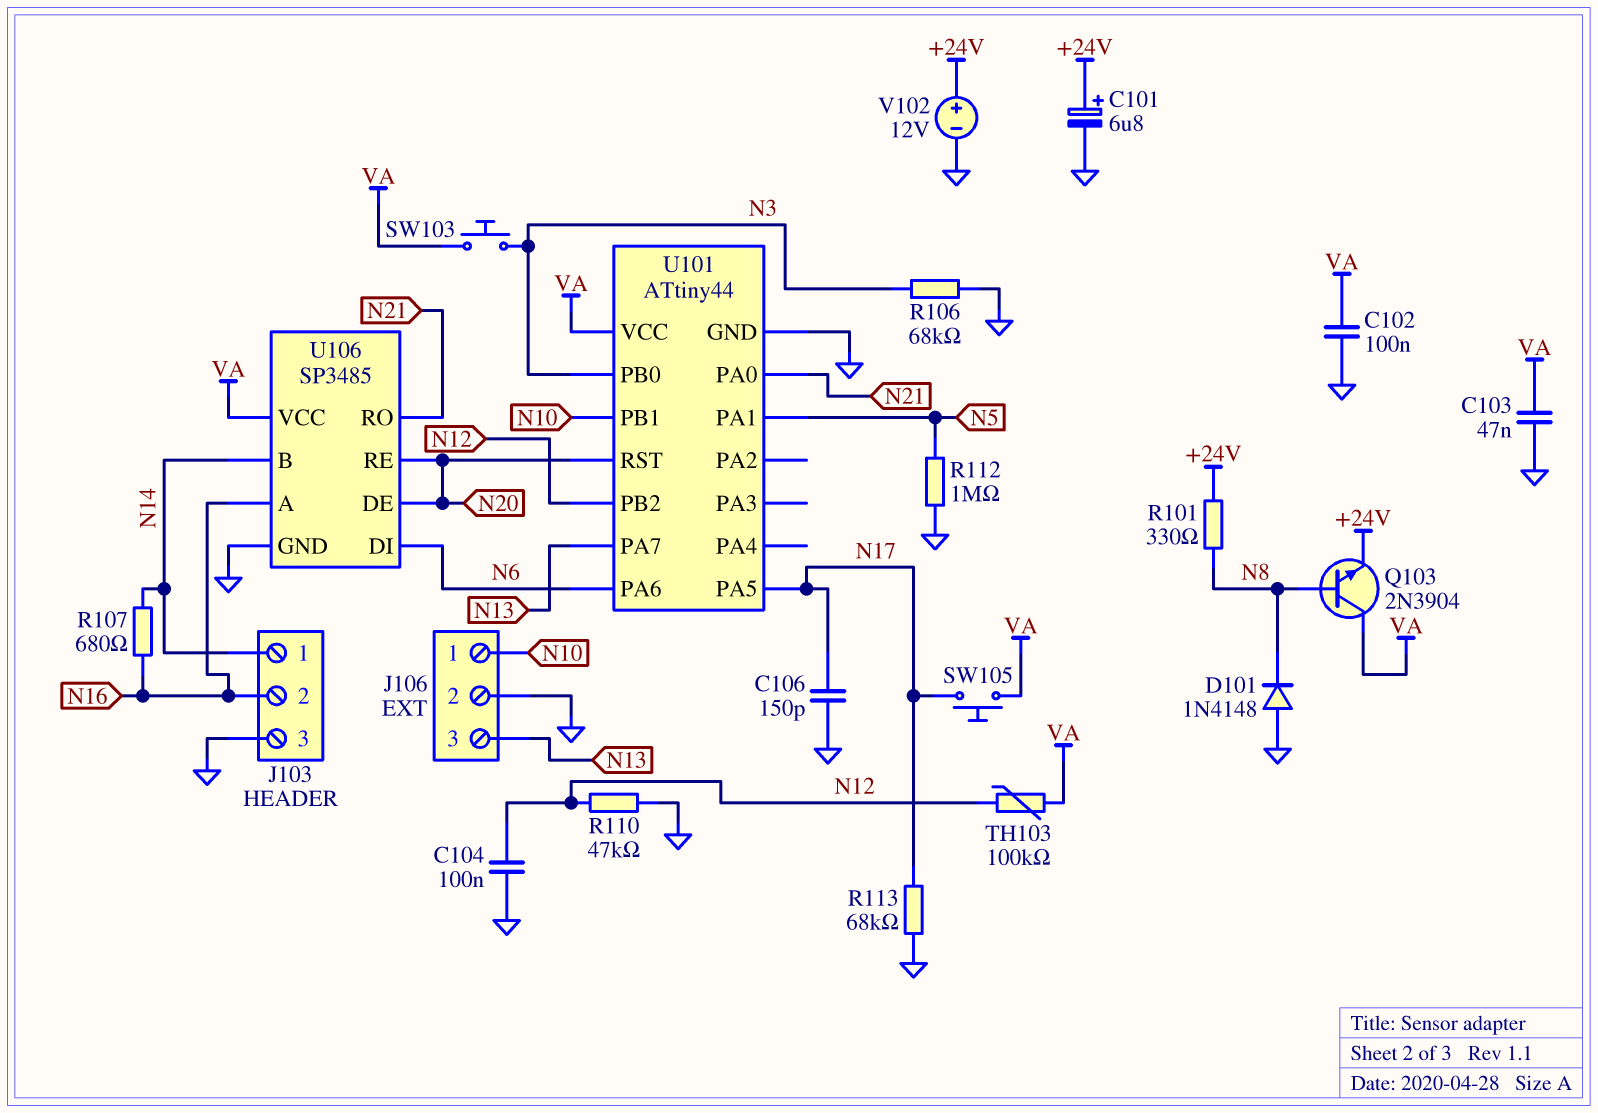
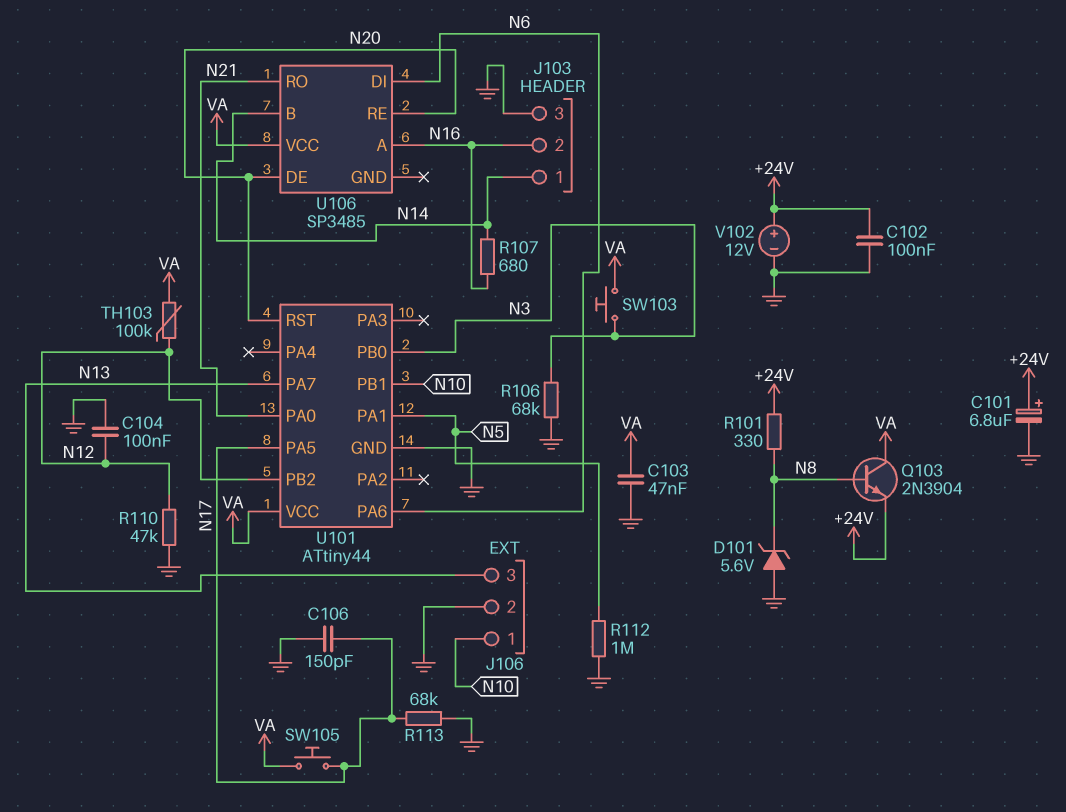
C102: 100nF (GND, VA) -> 100nF (+24V, GND)
D101: diode 1N4148 (A GND, K N8) -> zener 5.6V (A GND, K N8)
U106 pin GND: GND -> none

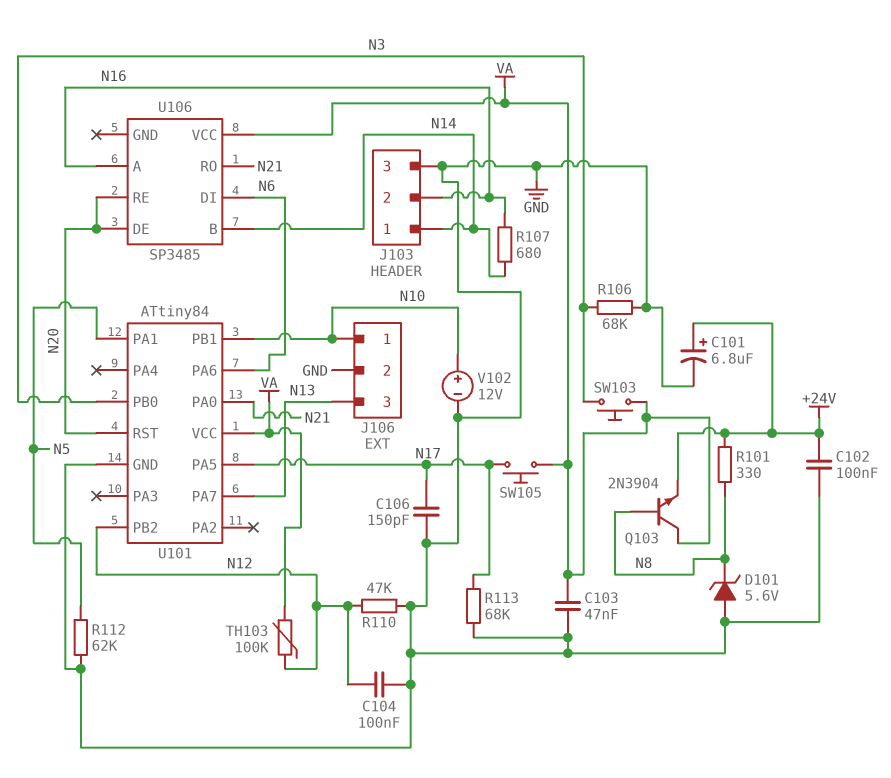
R112: 1M (GND, N5) -> 62k (GND, N5)
U101: ATtiny44 -> ATtiny84
V102: 12V (plus +24V, minus GND) -> 12V (plus N10, minus GND)

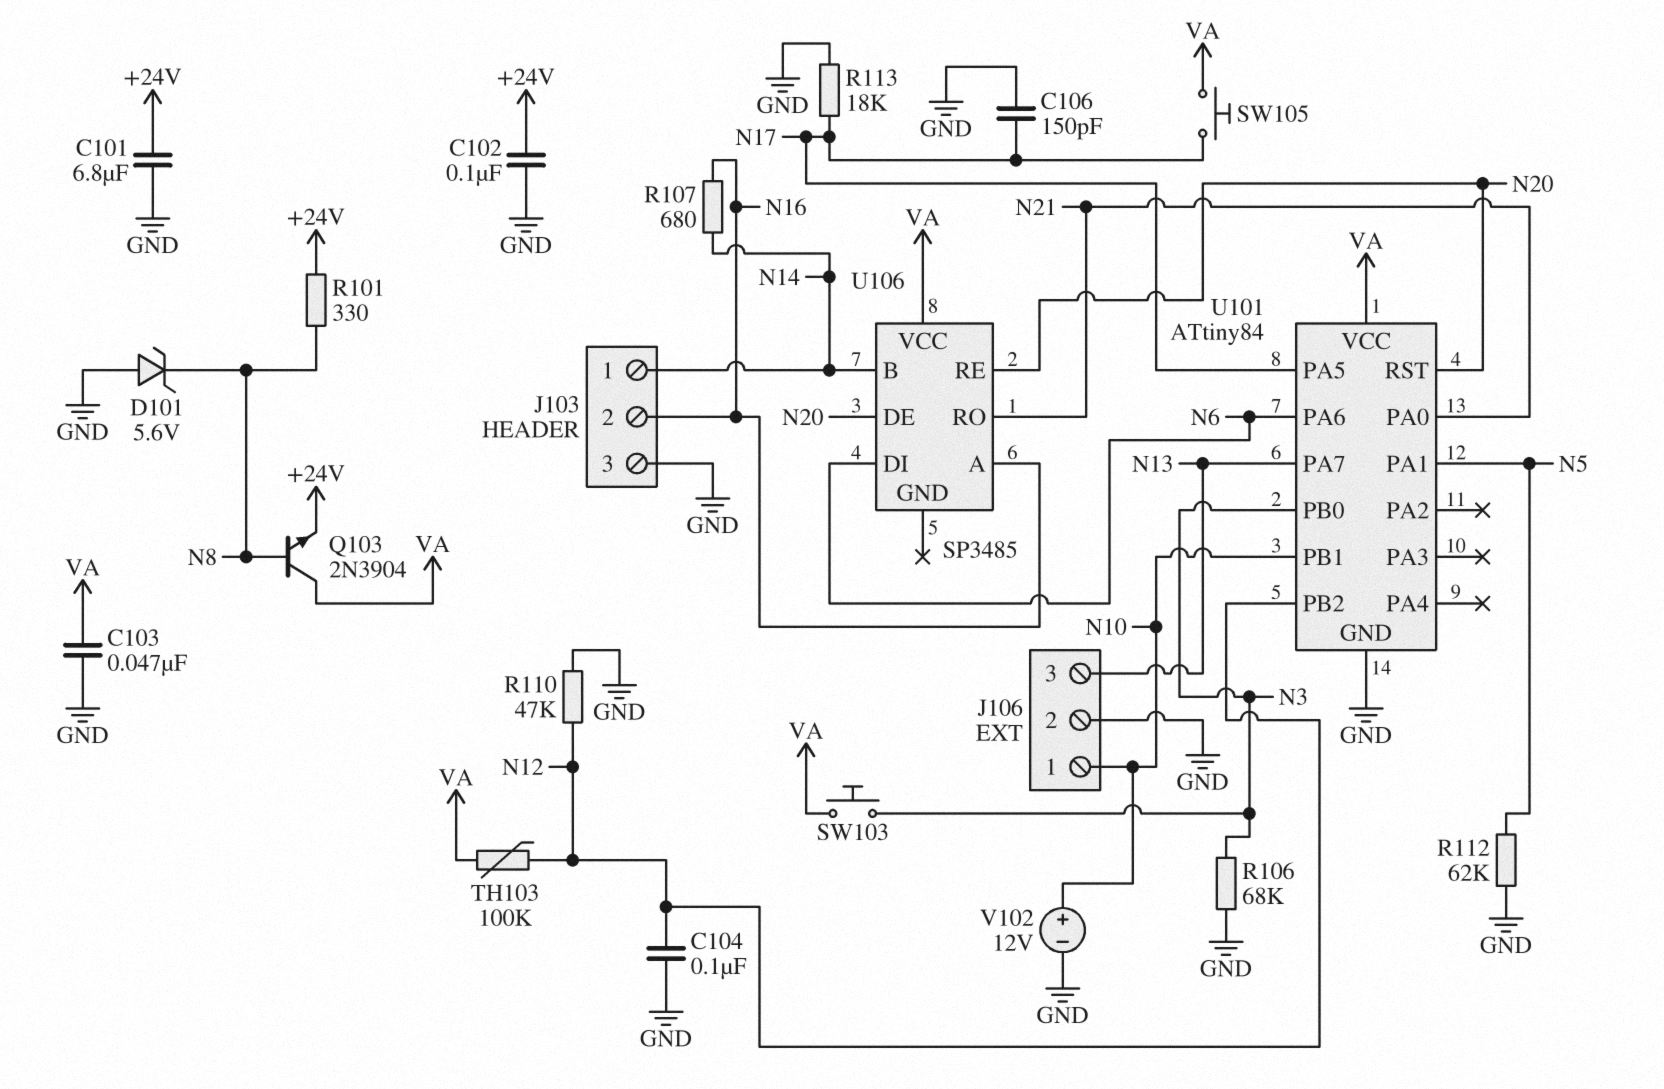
C101: 6.8uF (plus +24V, minus GND) -> 6.8uF (+24V, GND)
R113: 68k (GND, N17) -> 18k (GND, N17)

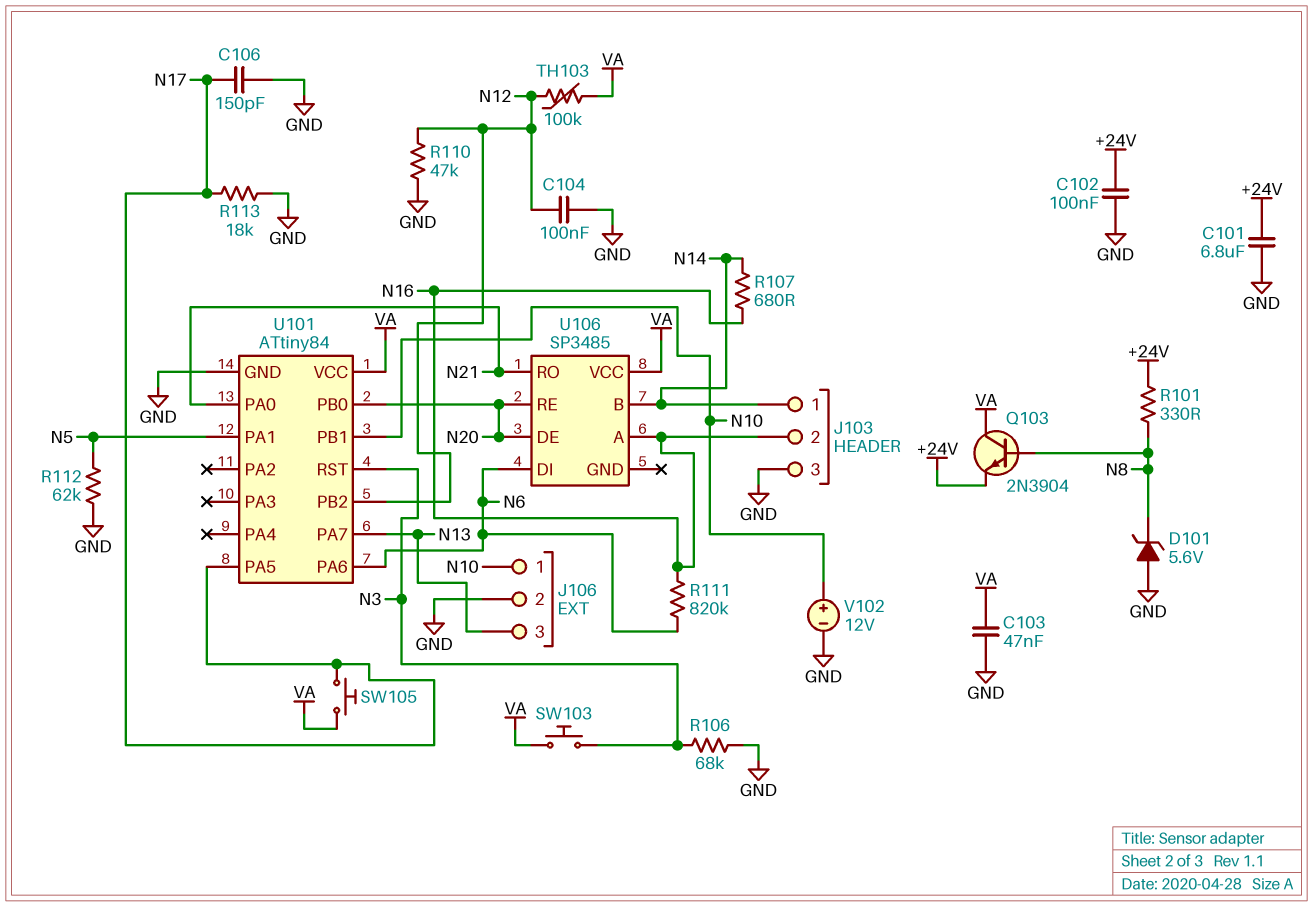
R111: none -> 820k (N6, N16)
U101 pin PB0: N3 -> N20
U101 pin RST: N20 -> N3

